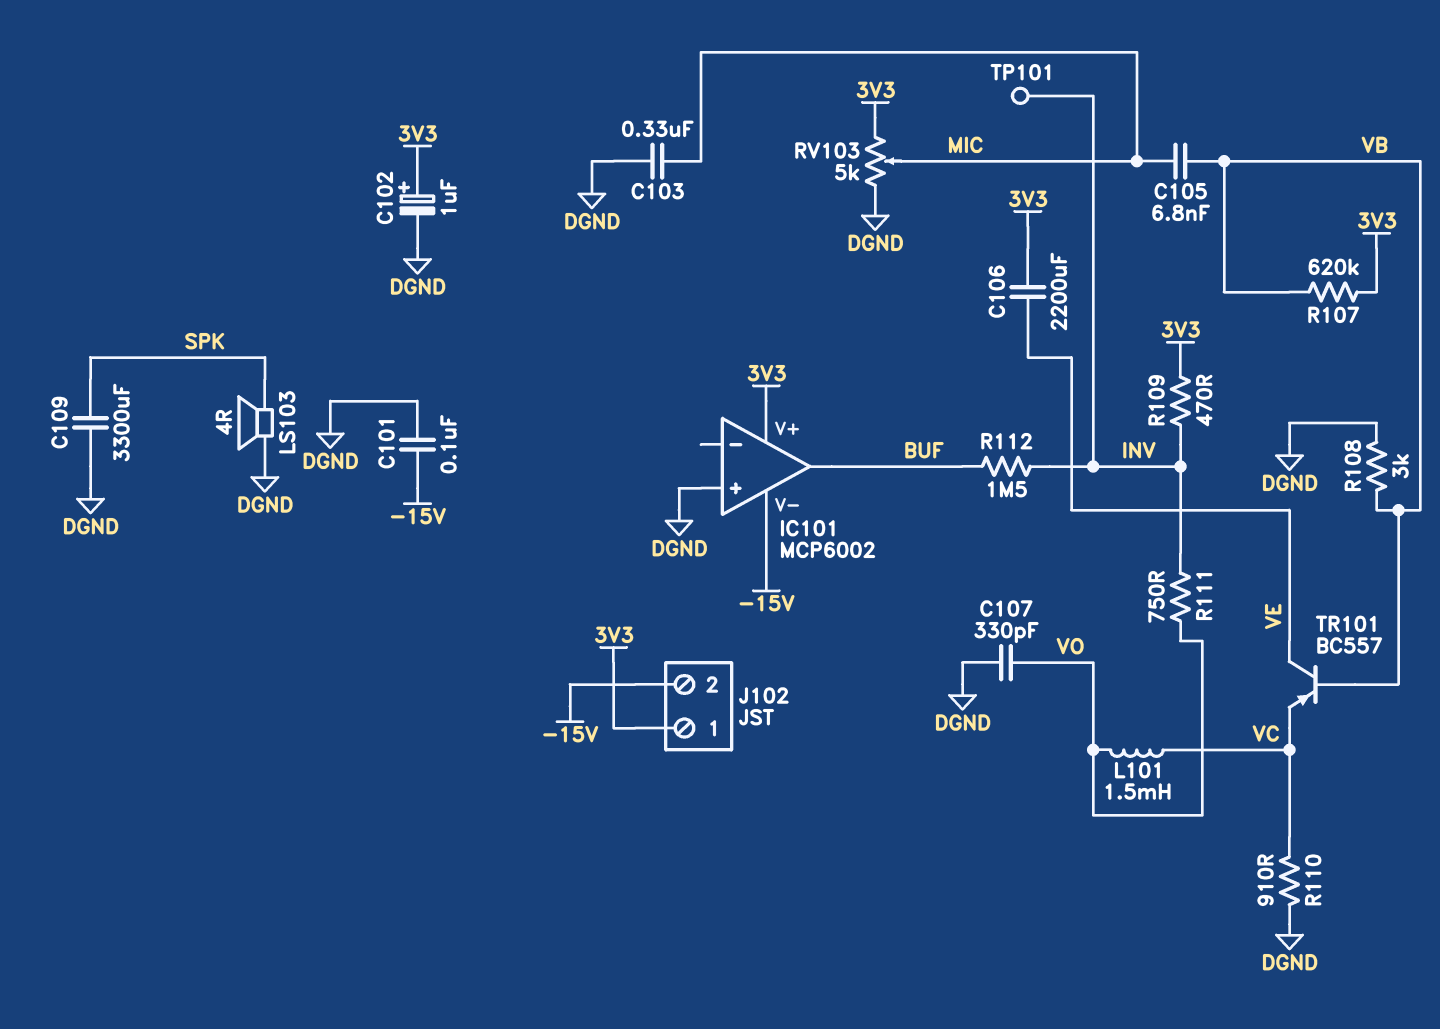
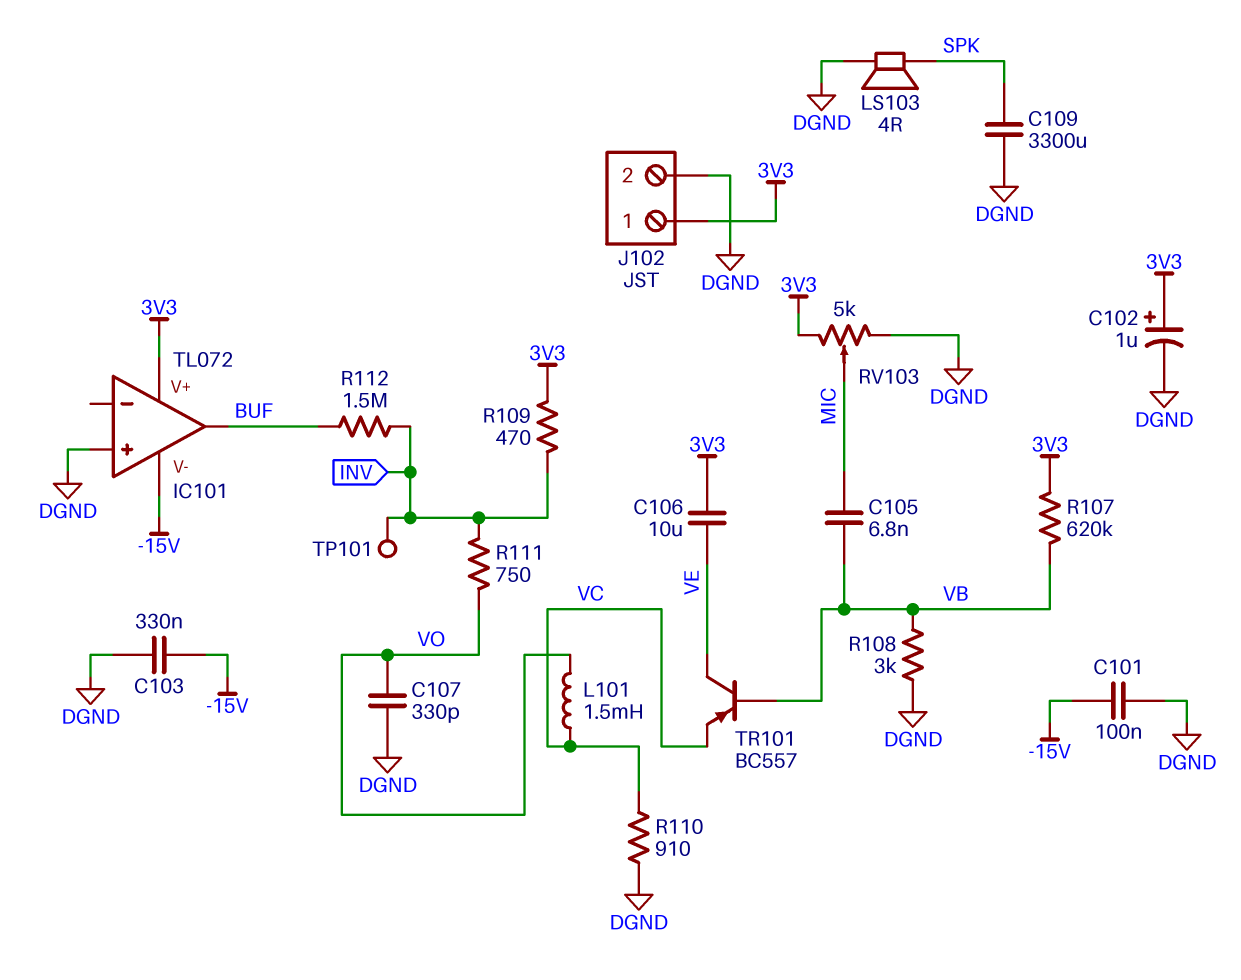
C103: 330nF (DGND, MIC) -> 330nF (-15V, DGND)
C106: 2200uF (3V3, VE) -> 10uF (3V3, VE)
IC101: MCP6002 -> TL072
J102 pin 2: -15V -> DGND

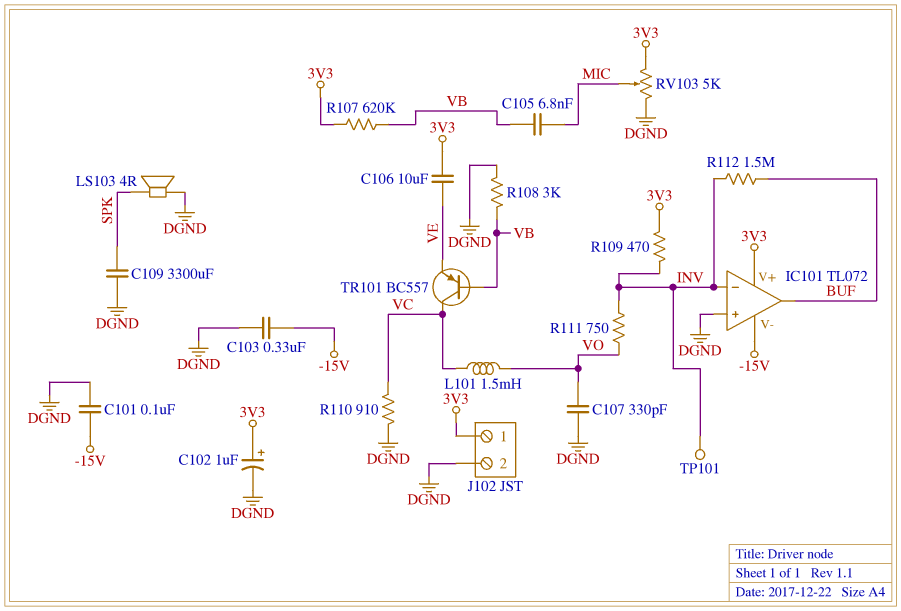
IC101 pin in-: none -> INV
TR101: PNP BC557 (B VB, C VE, E VC) -> PNP BC557 (B VB, C VC, E VE)

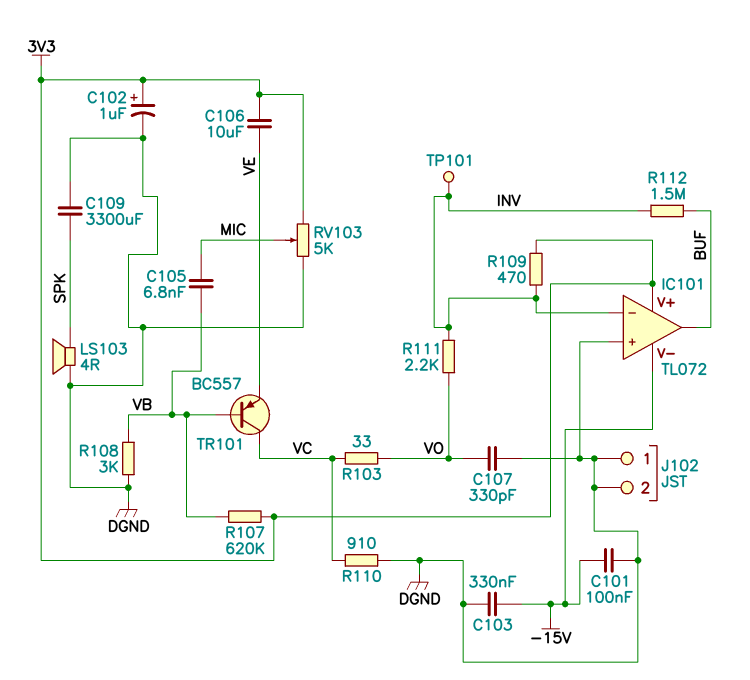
J102 pin 1: 3V3 -> DGND
L101: 1.5mH (VC, VO) -> none
R103: none -> 33 (VC, VO)
R111: 750 (INV, VO) -> 2.2k (INV, VO)

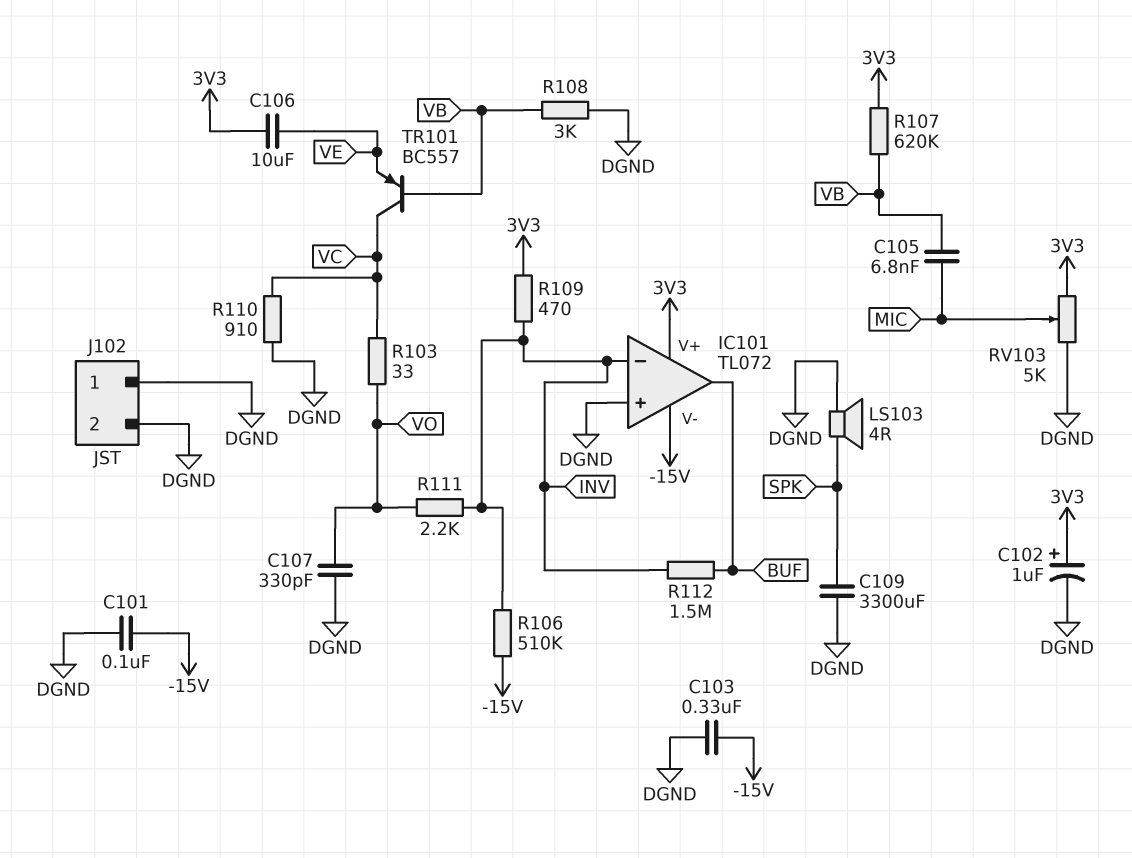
R106: none -> 510k (-15V, INV)
TP101: test point (INV) -> none

